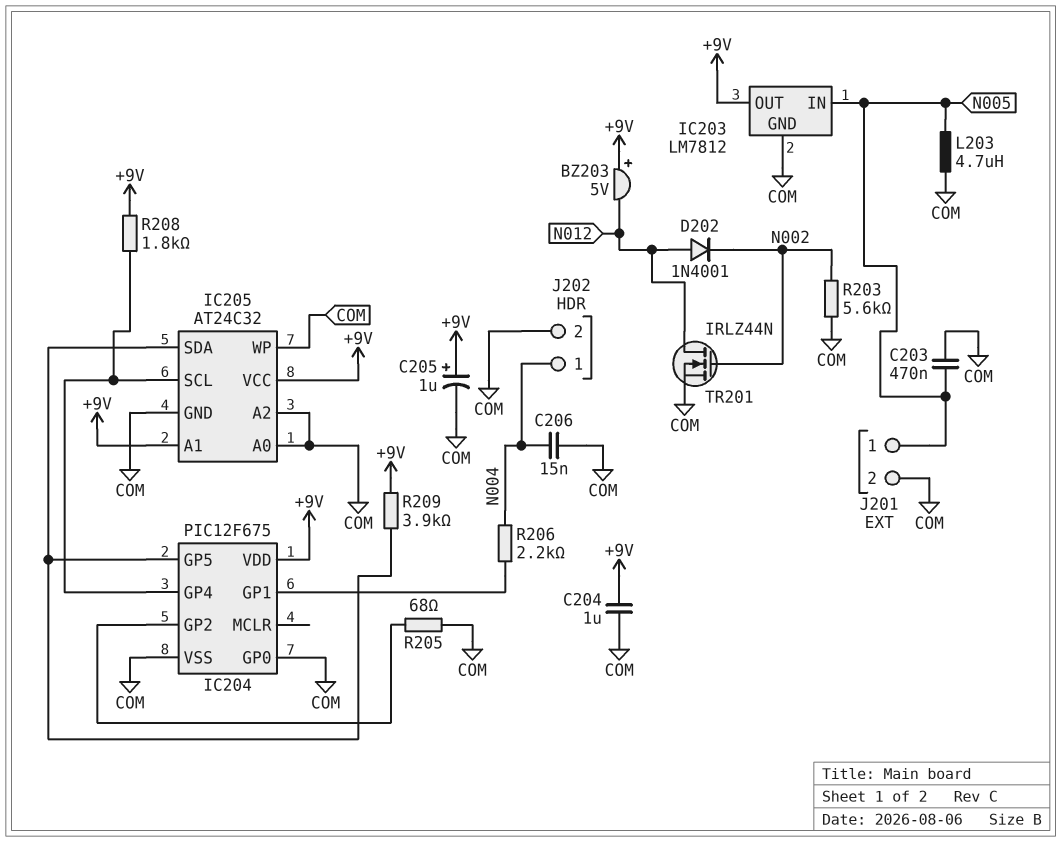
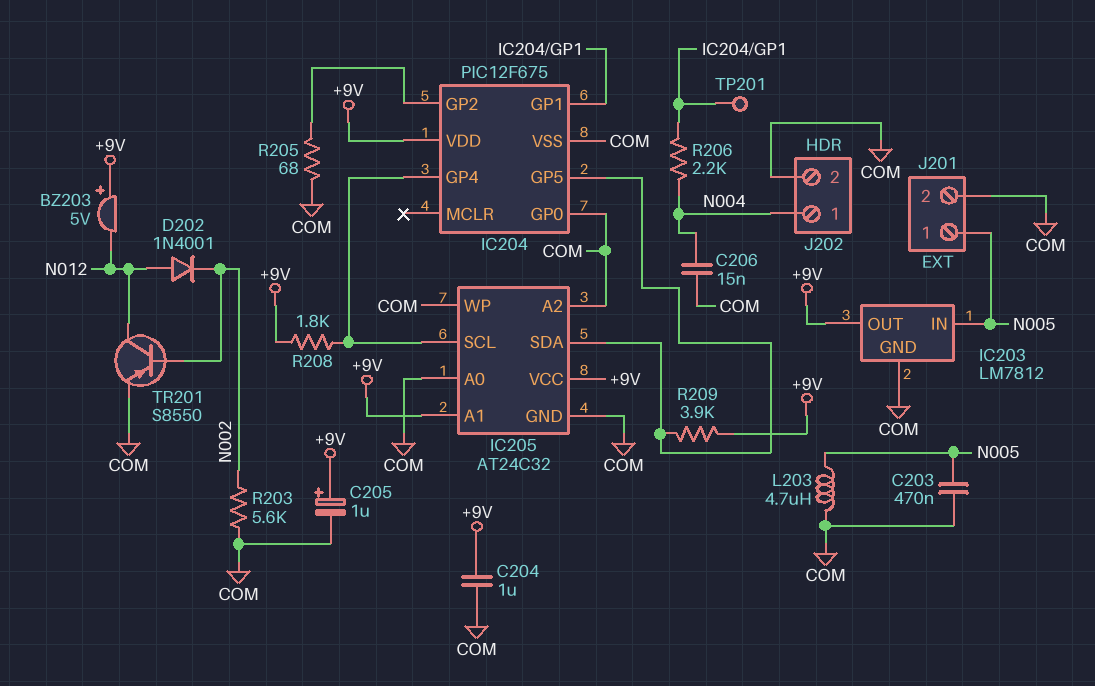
TP201: none -> test point (IC204/GP1)
TR201: NMOS IRLZ44N (G N002, D N012, S COM) -> PNP S8550 (B N002, C N012, E COM)

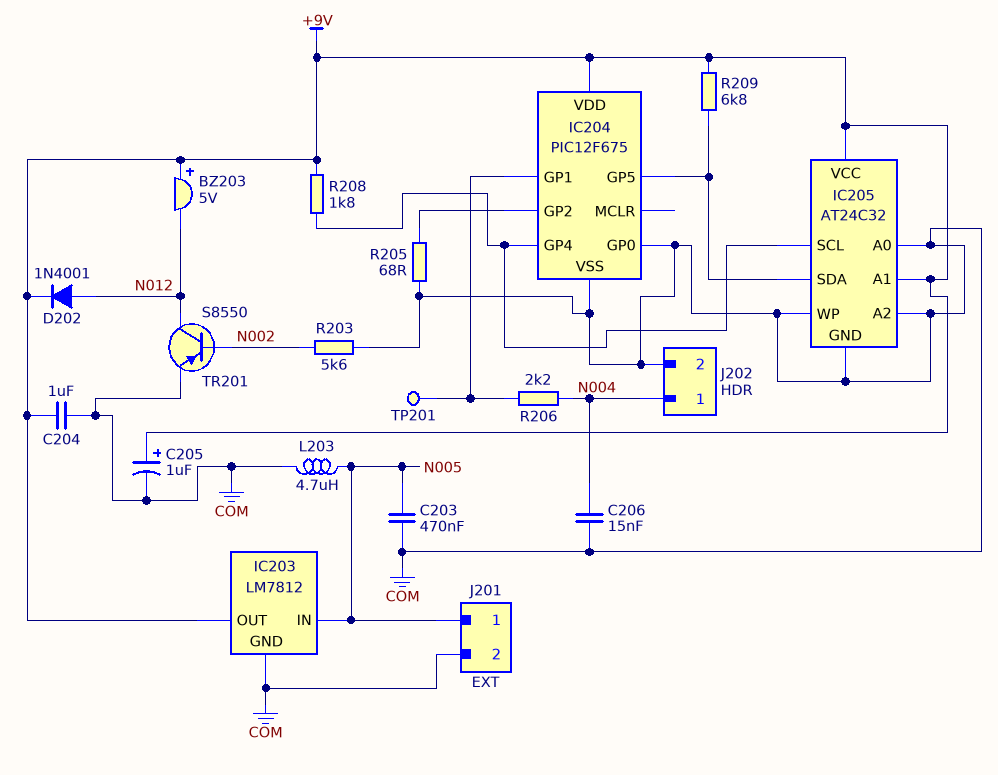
D202: diode 1N4001 (A N012, K N002) -> diode 1N4001 (A N012, K +9V)
R209: 3.9k (+9V, IC204/GP5) -> 6.8k (+9V, IC204/GP5)

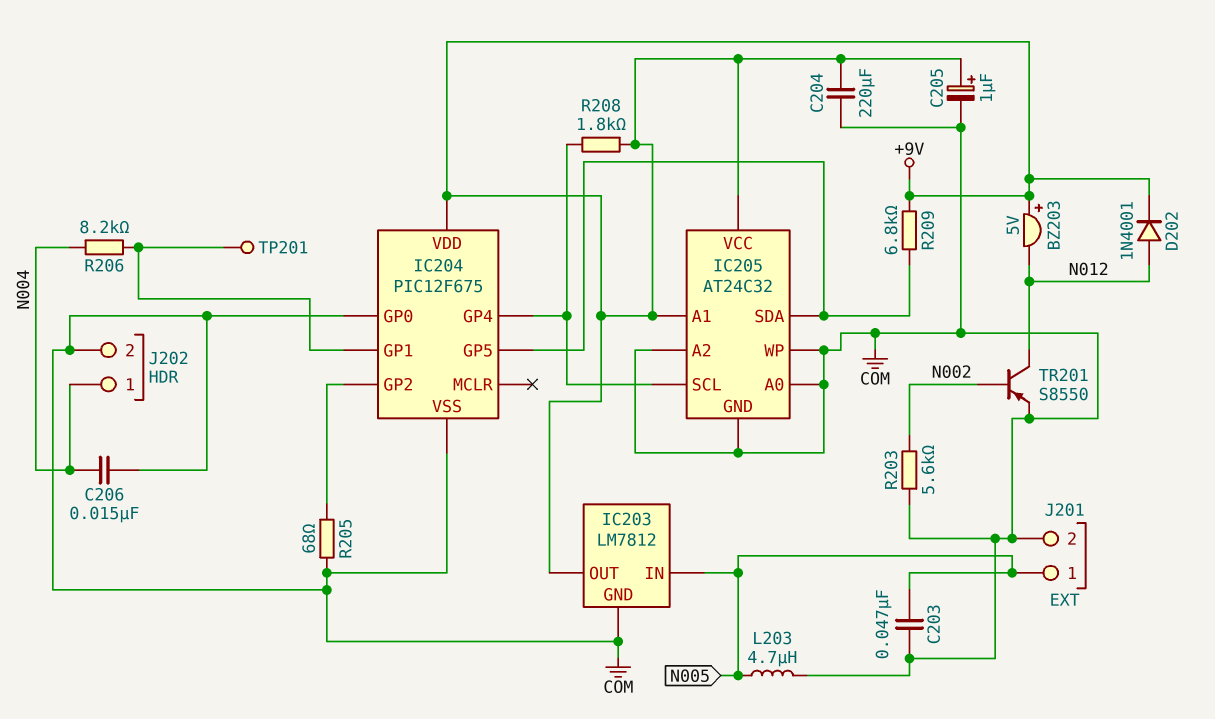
C203: 470nF (COM, N005) -> 47nF (COM, N005)
C204: 1uF (+9V, COM) -> 220uF (+9V, COM)
R206: 2.2k (IC204/GP1, N004) -> 8.2k (IC204/GP1, N004)

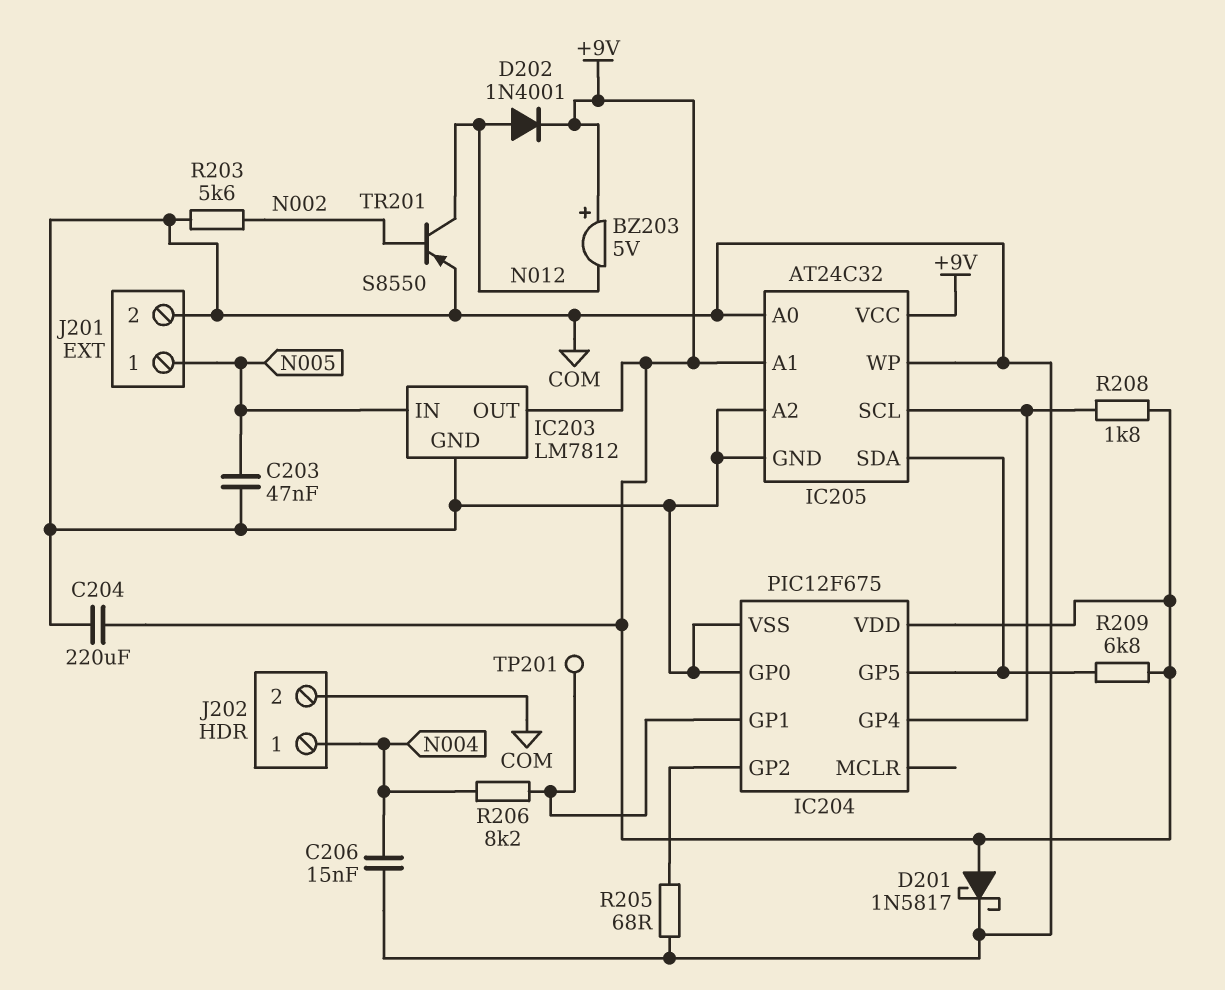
C205: 1uF (plus +9V, minus COM) -> none
D201: none -> schottky 1N5817 (A +9V, K COM)
L203: 4.7uH (COM, N005) -> none

